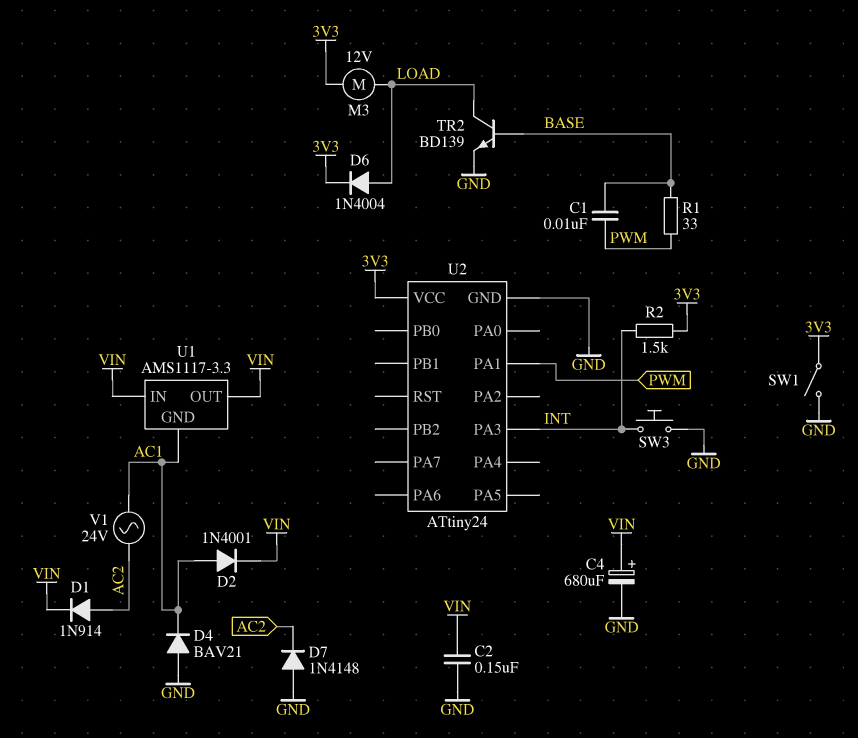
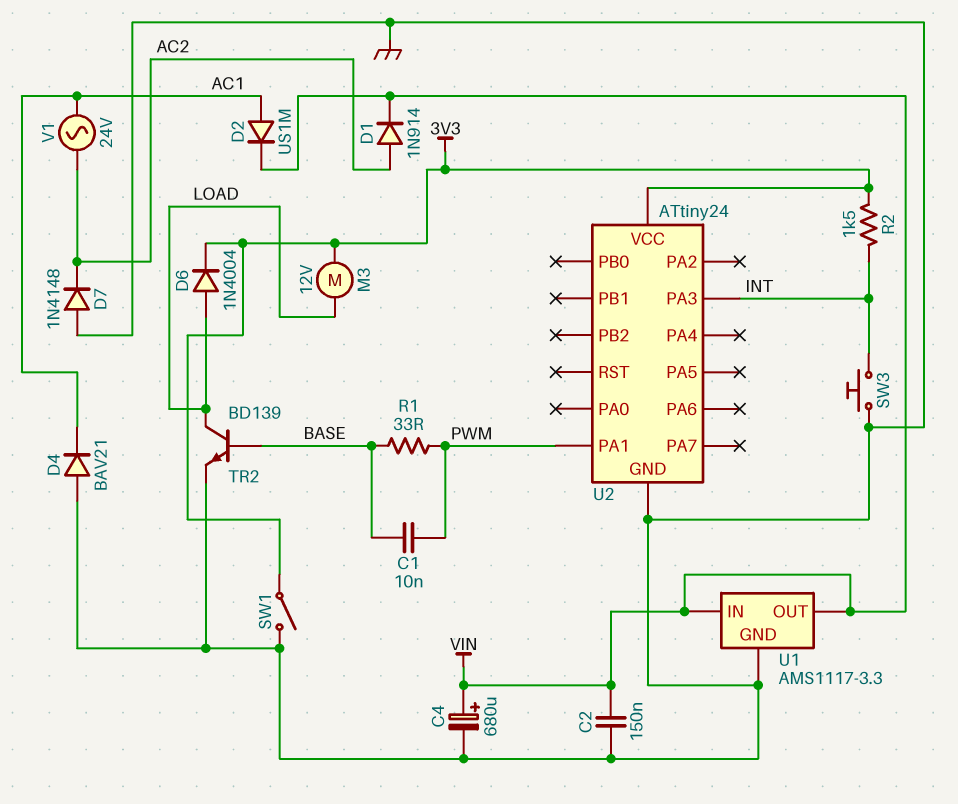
D2: diode 1N4001 (A AC1, K VIN) -> diode US1M (A AC1, K VIN)
U1 pin GND: AC1 -> GND

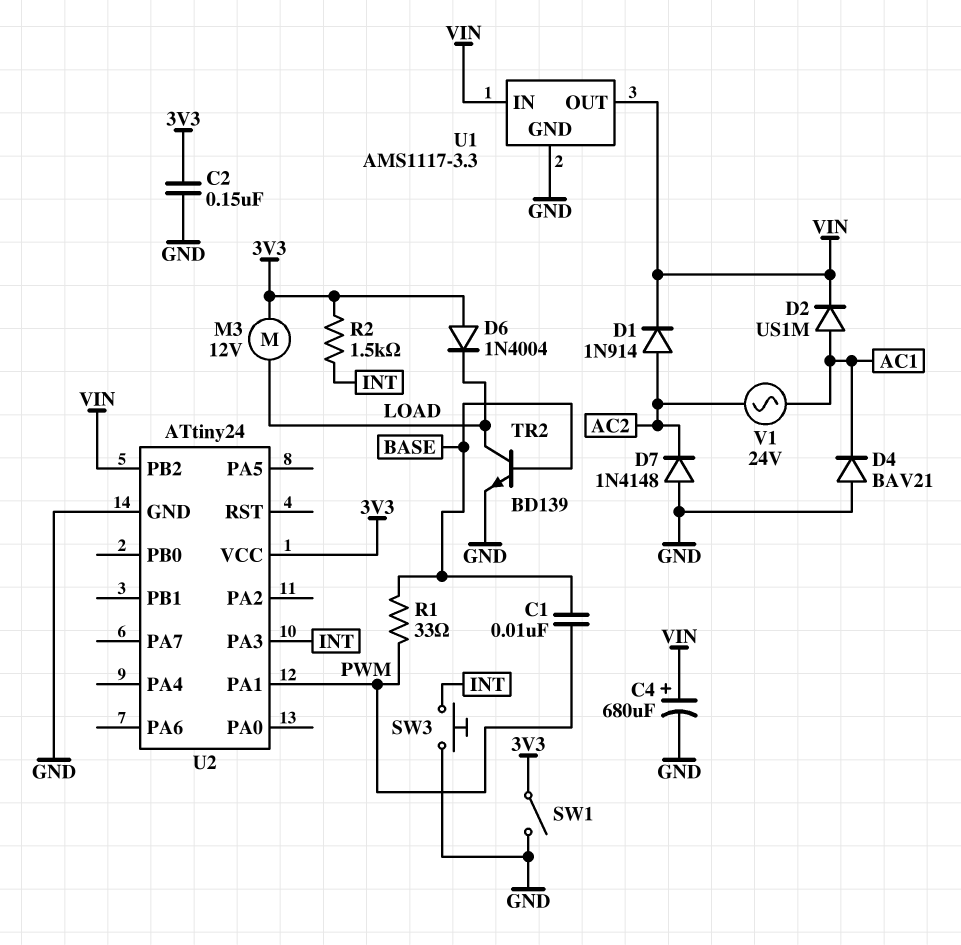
C2: 150nF (GND, VIN) -> 150nF (3V3, GND)
D6: diode 1N4004 (A LOAD, K 3V3) -> diode 1N4004 (A 3V3, K LOAD)
U2 pin PB2: none -> VIN

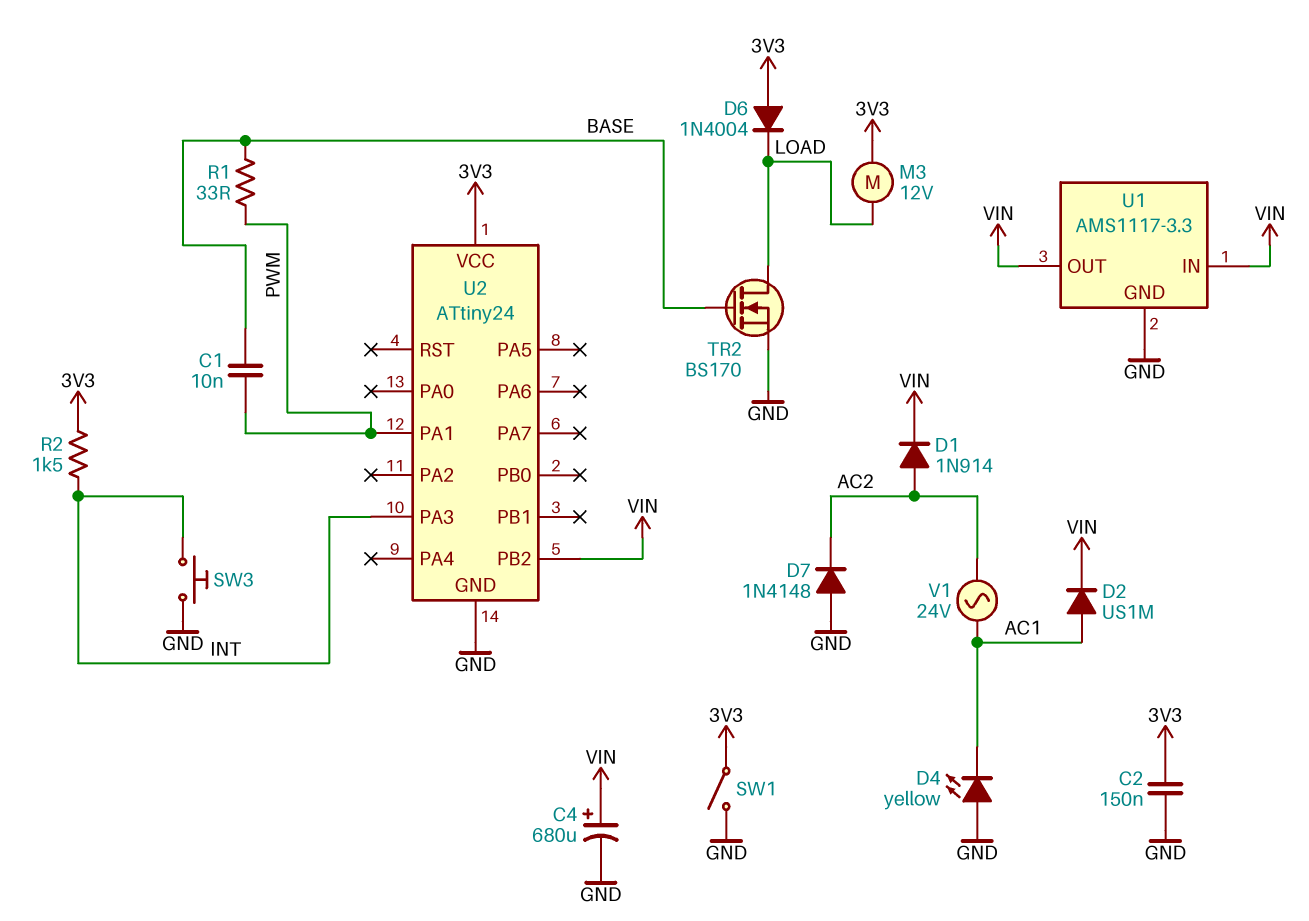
D4: diode BAV21 (A GND, K AC1) -> LED yellow (A GND, K AC1)
TR2: NPN BD139 (B BASE, C LOAD, E GND) -> NMOS BS170 (G BASE, D LOAD, S GND)

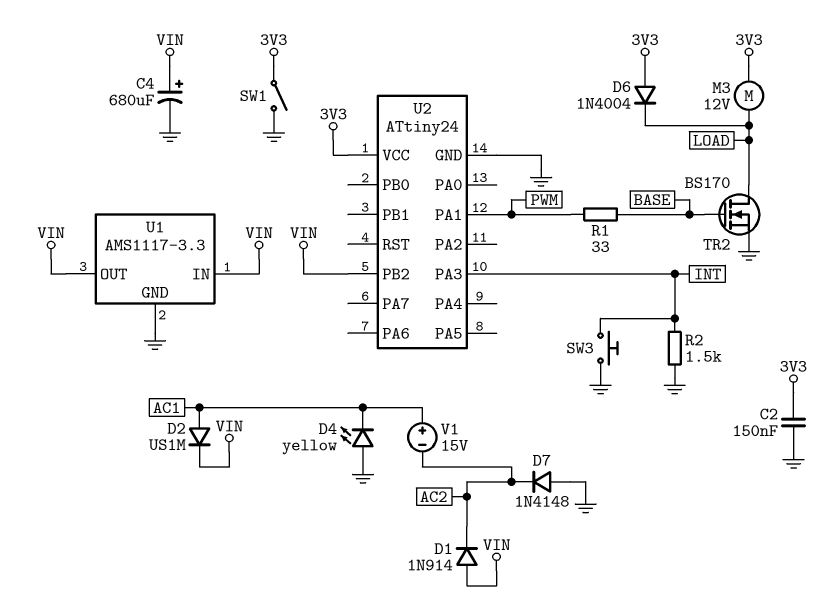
C1: 10nF (BASE, PWM) -> none
D1: diode 1N914 (A AC2, K VIN) -> diode 1N914 (A VIN, K AC2)
R2: 1.5k (3V3, INT) -> 1.5k (GND, INT)
V1: AC 24V (AC1, AC2) -> 15V (plus AC1, minus AC2)

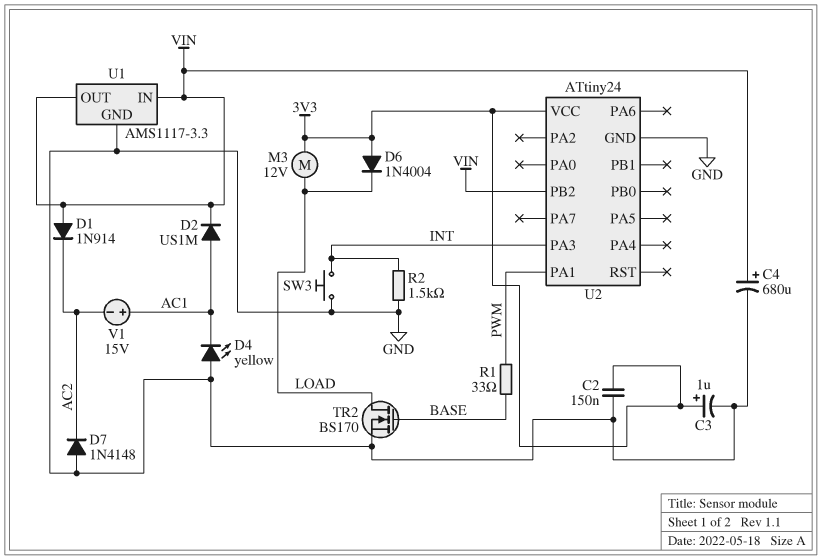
C3: none -> 1uF (plus 3V3, minus GND)
SW1: switch (3V3, GND) -> none

